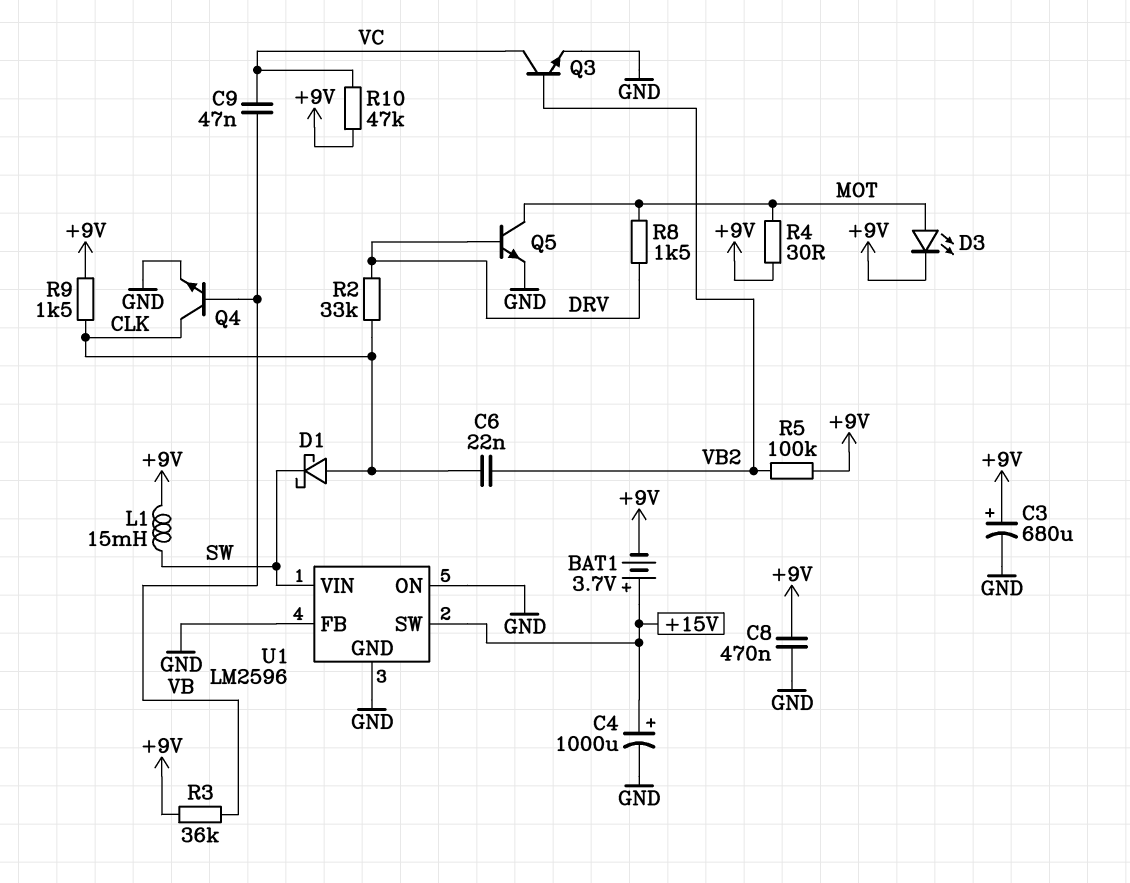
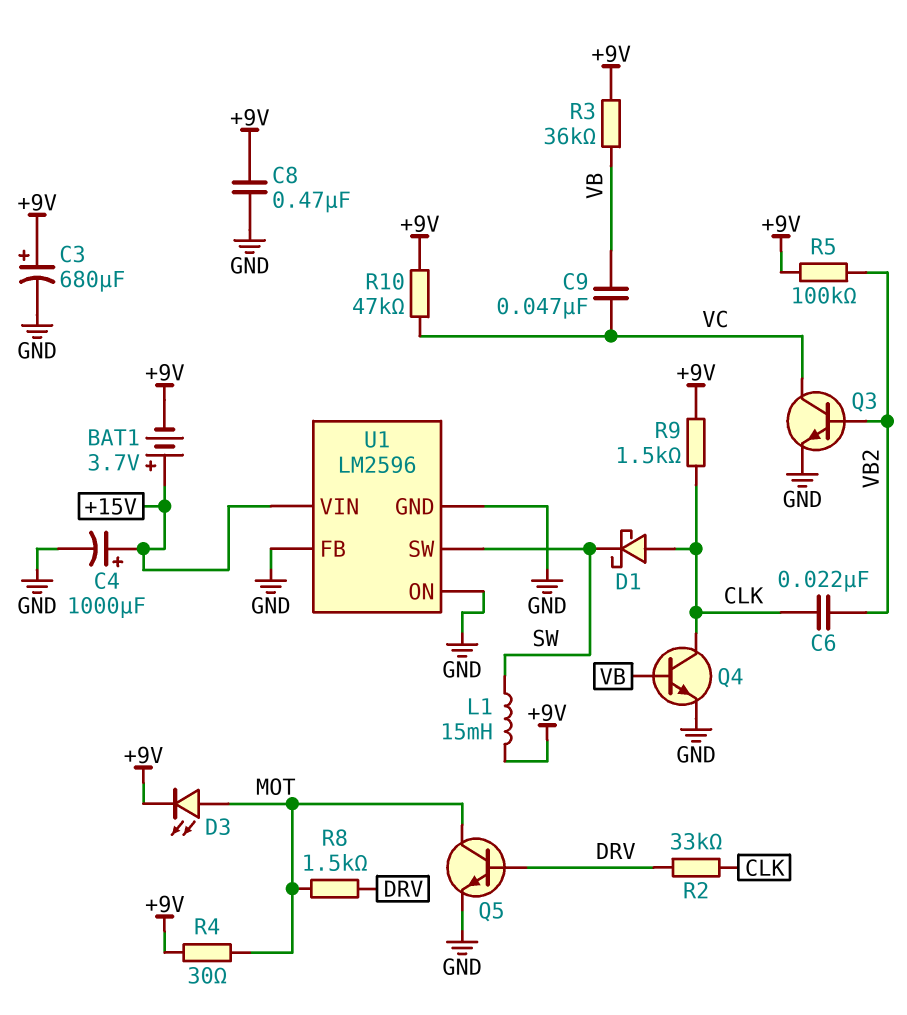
U1 pin SW: +15V -> SW
U1 pin VIN: SW -> +15V

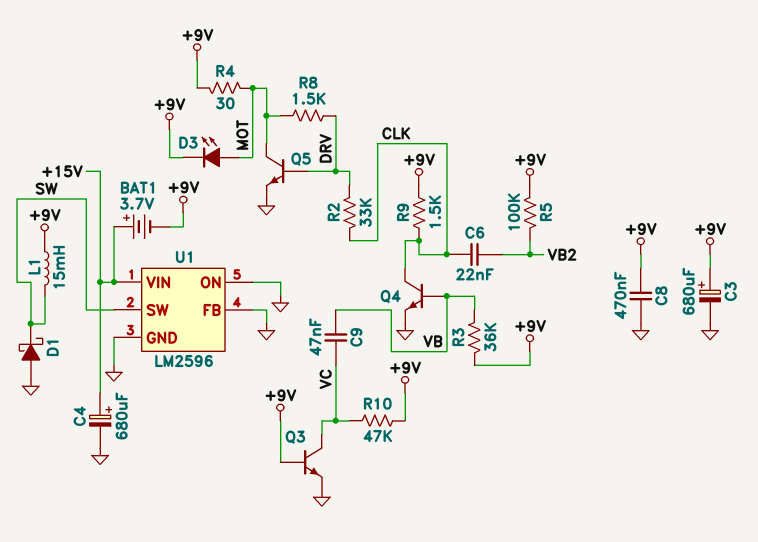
C4: 1000uF (plus +15V, minus GND) -> 680uF (plus +15V, minus GND)
D1: schottky (A CLK, K SW) -> schottky (A GND, K SW)
Q3: NPN (B VB2, C VC, E GND) -> NPN (B +9V, C VC, E GND)

